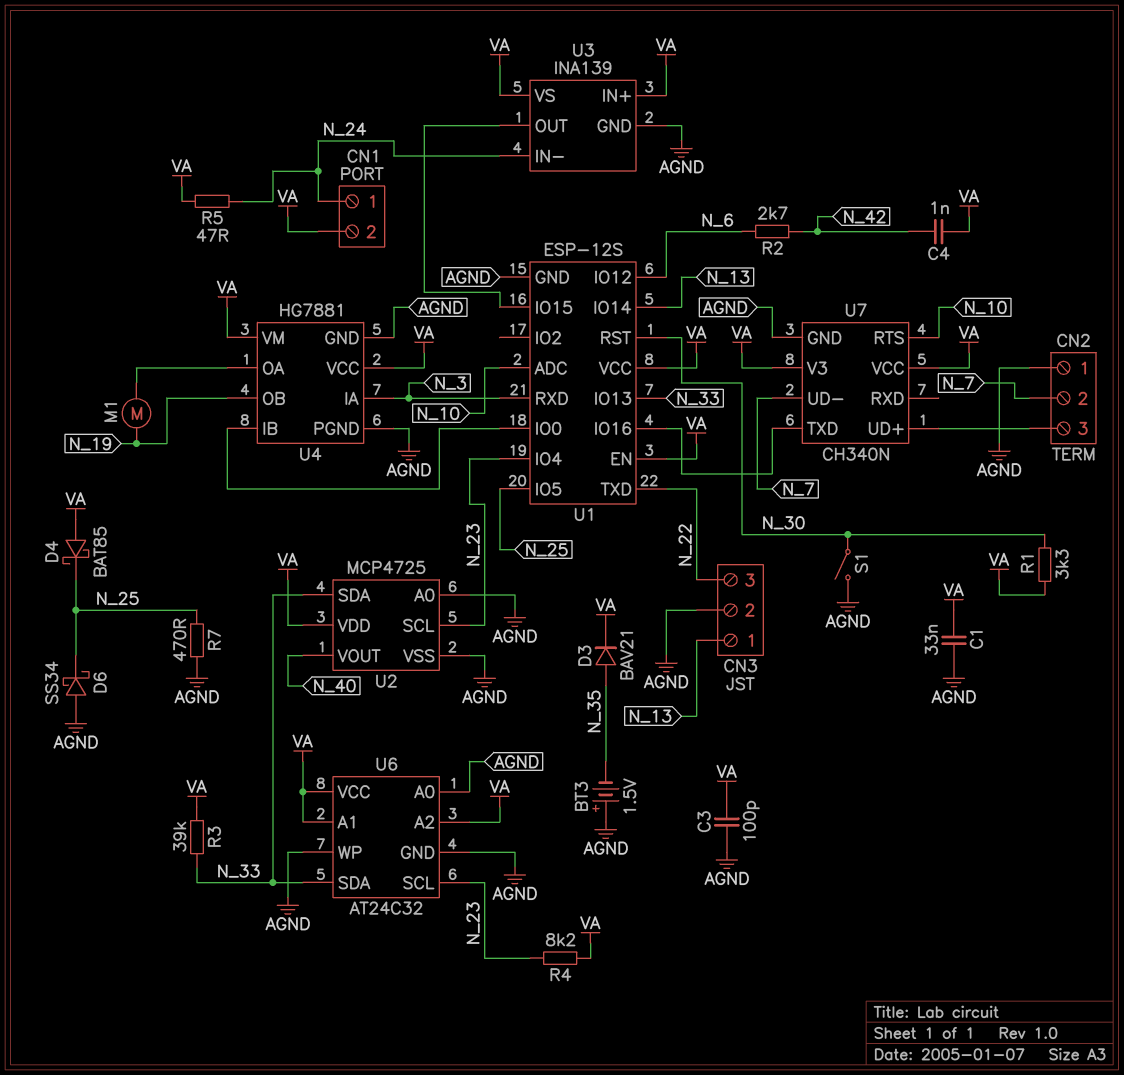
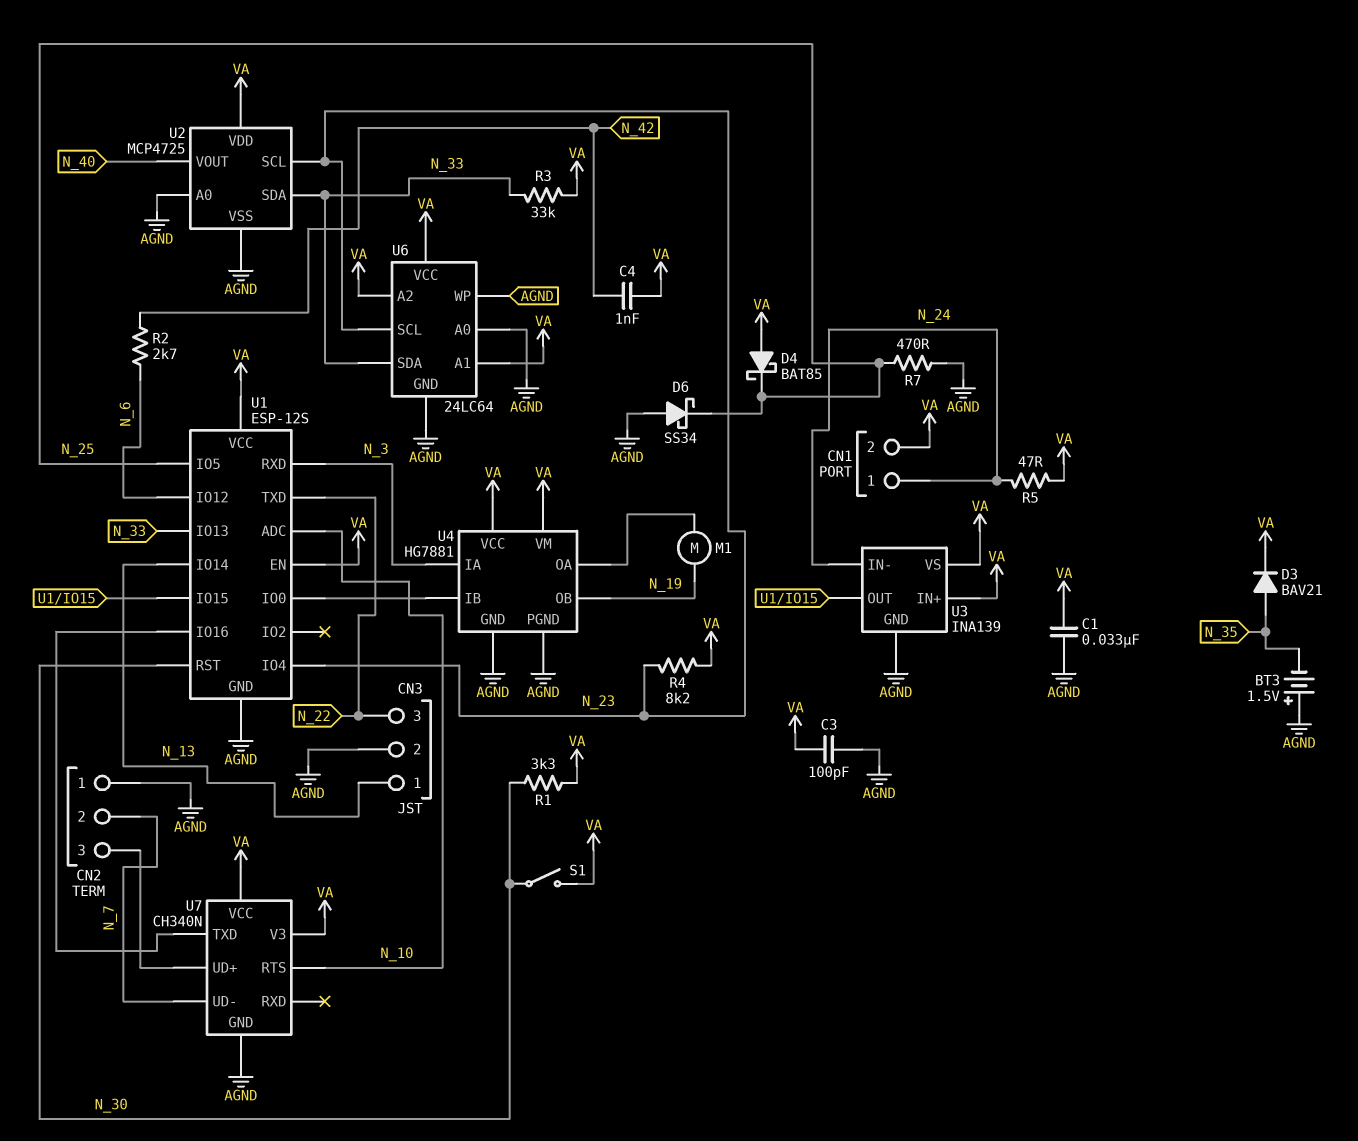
R3: 39k (N_33, VA) -> 33k (N_33, VA)
S1: switch (AGND, N_30) -> switch (N_30, VA)
U6: AT24C32 -> 24LC64

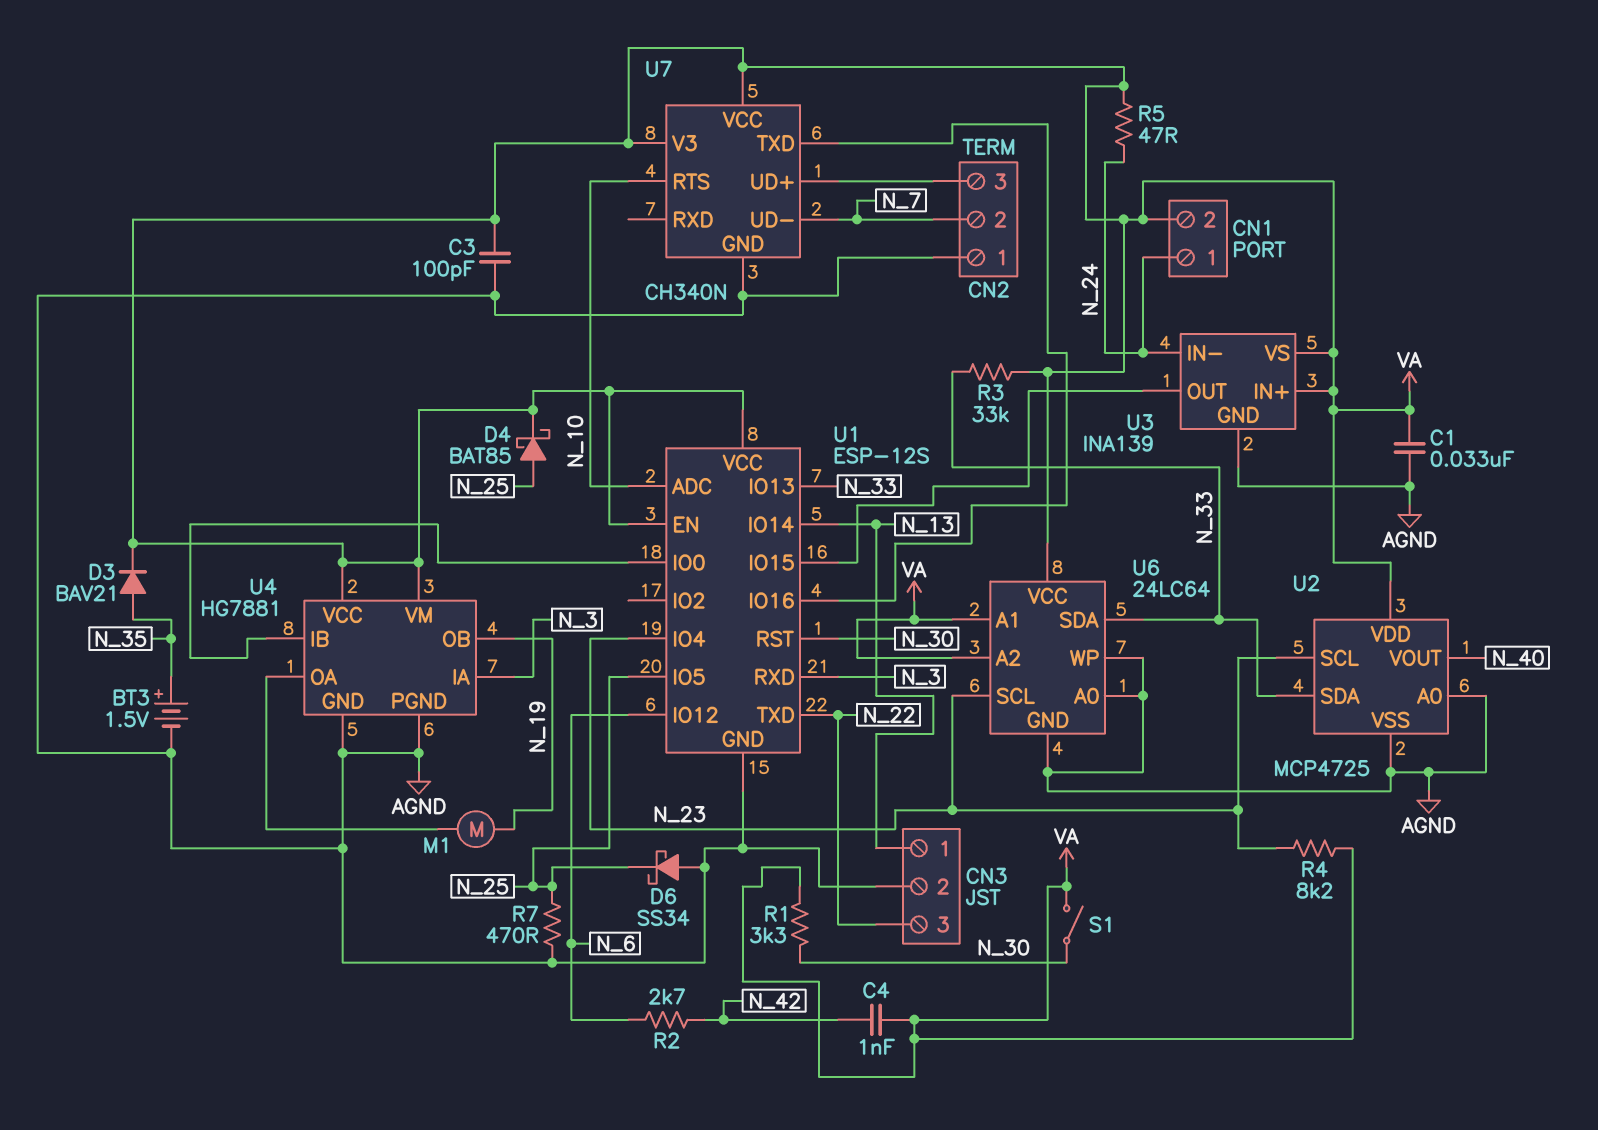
BT3: 1.5V (plus AGND, minus N_35) -> 1.5V (plus N_35, minus AGND)
D4: schottky BAT85 (A VA, K N_25) -> schottky BAT85 (A N_25, K VA)

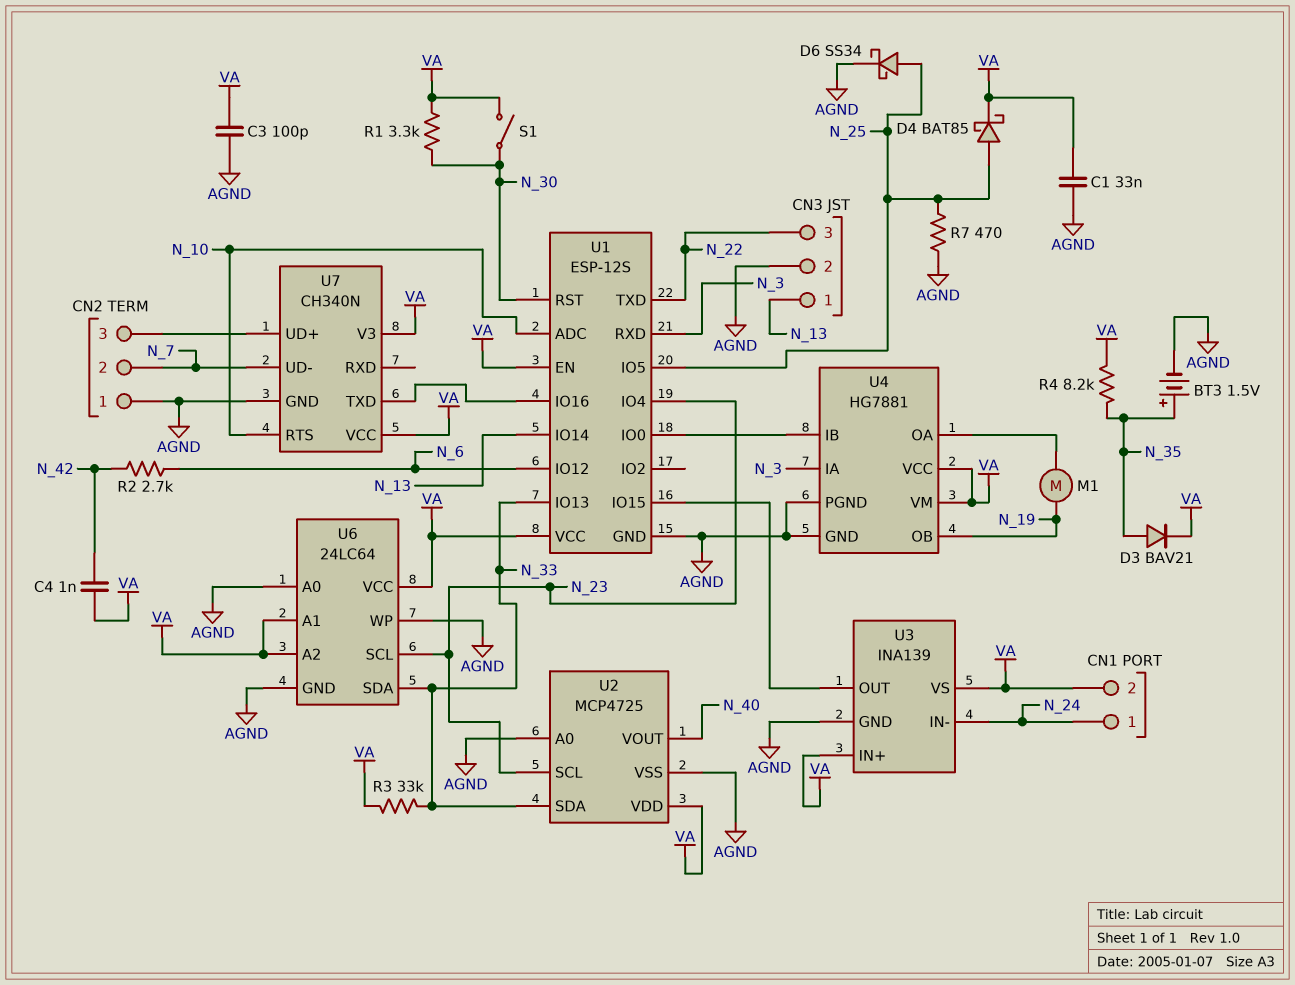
D6: schottky SS34 (A AGND, K N_25) -> schottky SS34 (A N_25, K AGND)
R4: 8.2k (N_23, VA) -> 8.2k (N_35, VA)
R5: 47 (N_24, VA) -> none

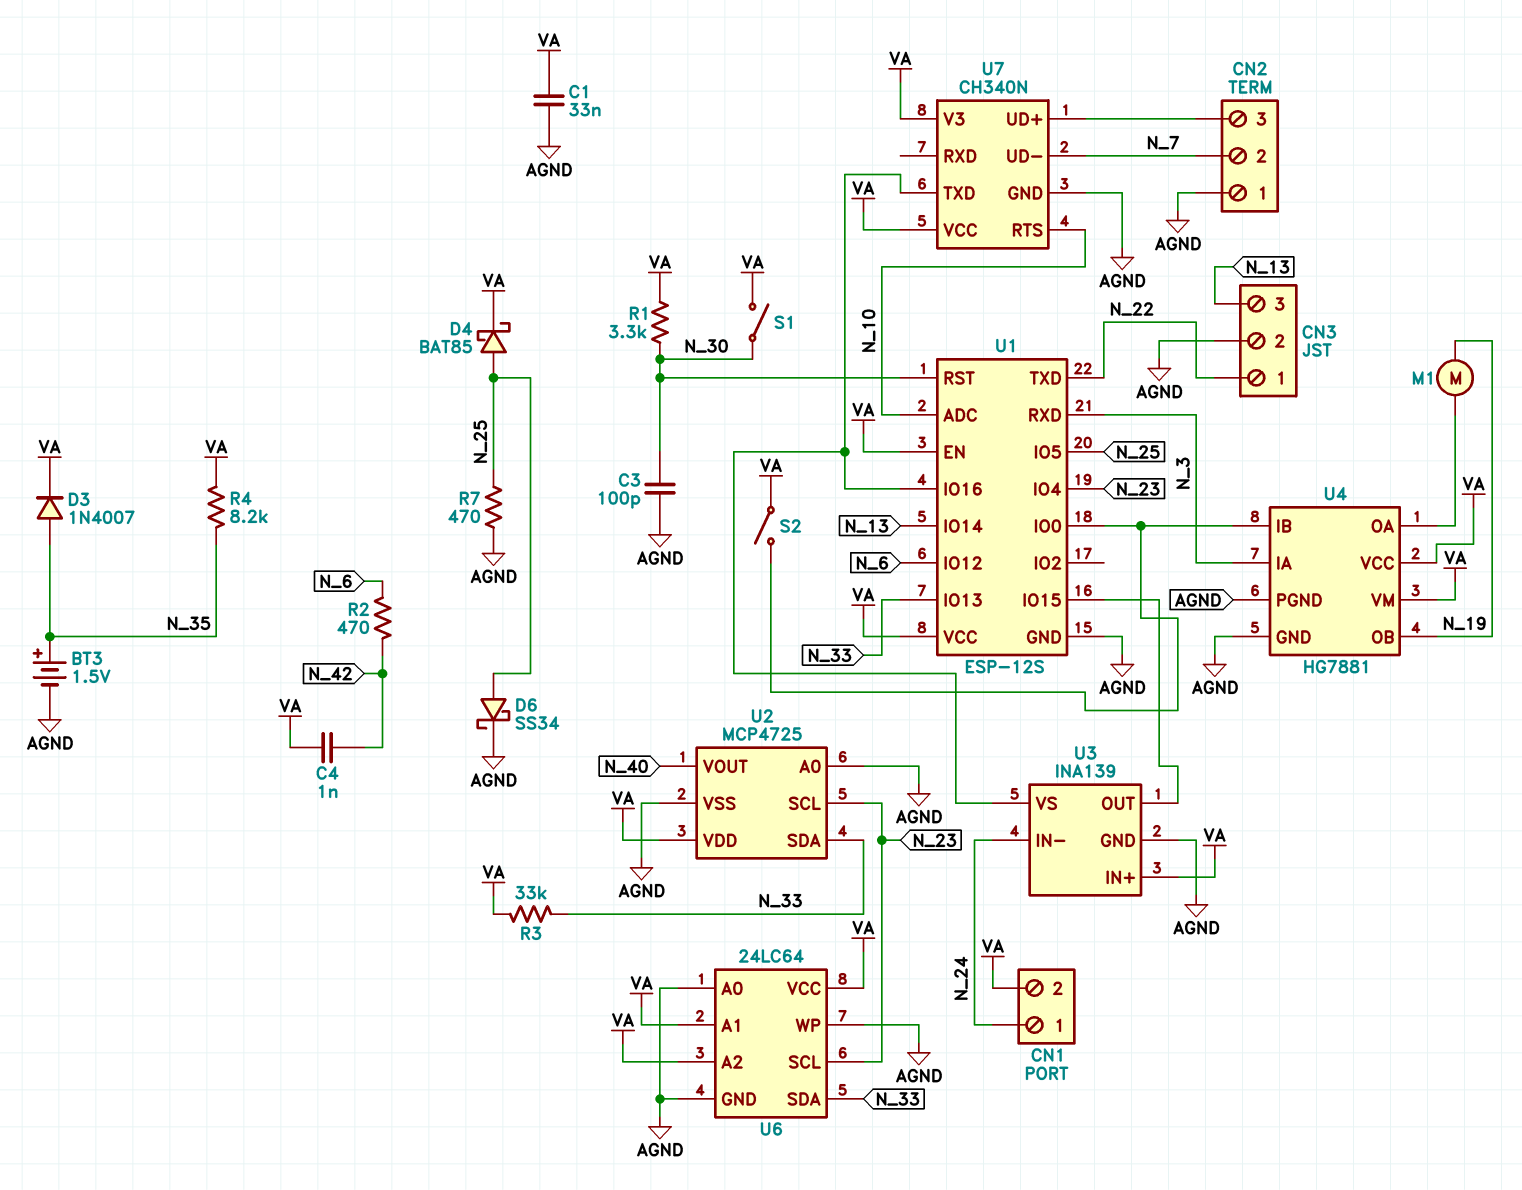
C3: 100pF (AGND, VA) -> 100pF (AGND, N_30)
CN3 pin 1: N_13 -> N_22
CN3 pin 3: N_22 -> N_13
D3: diode BAV21 (A N_35, K VA) -> diode 1N4007 (A N_35, K VA)
R2: 2.7k (N_6, N_42) -> 470 (N_6, N_42)
S2: none -> switch (U1/IO0, VA)
U3 pin VS: VA -> U1/IO16

